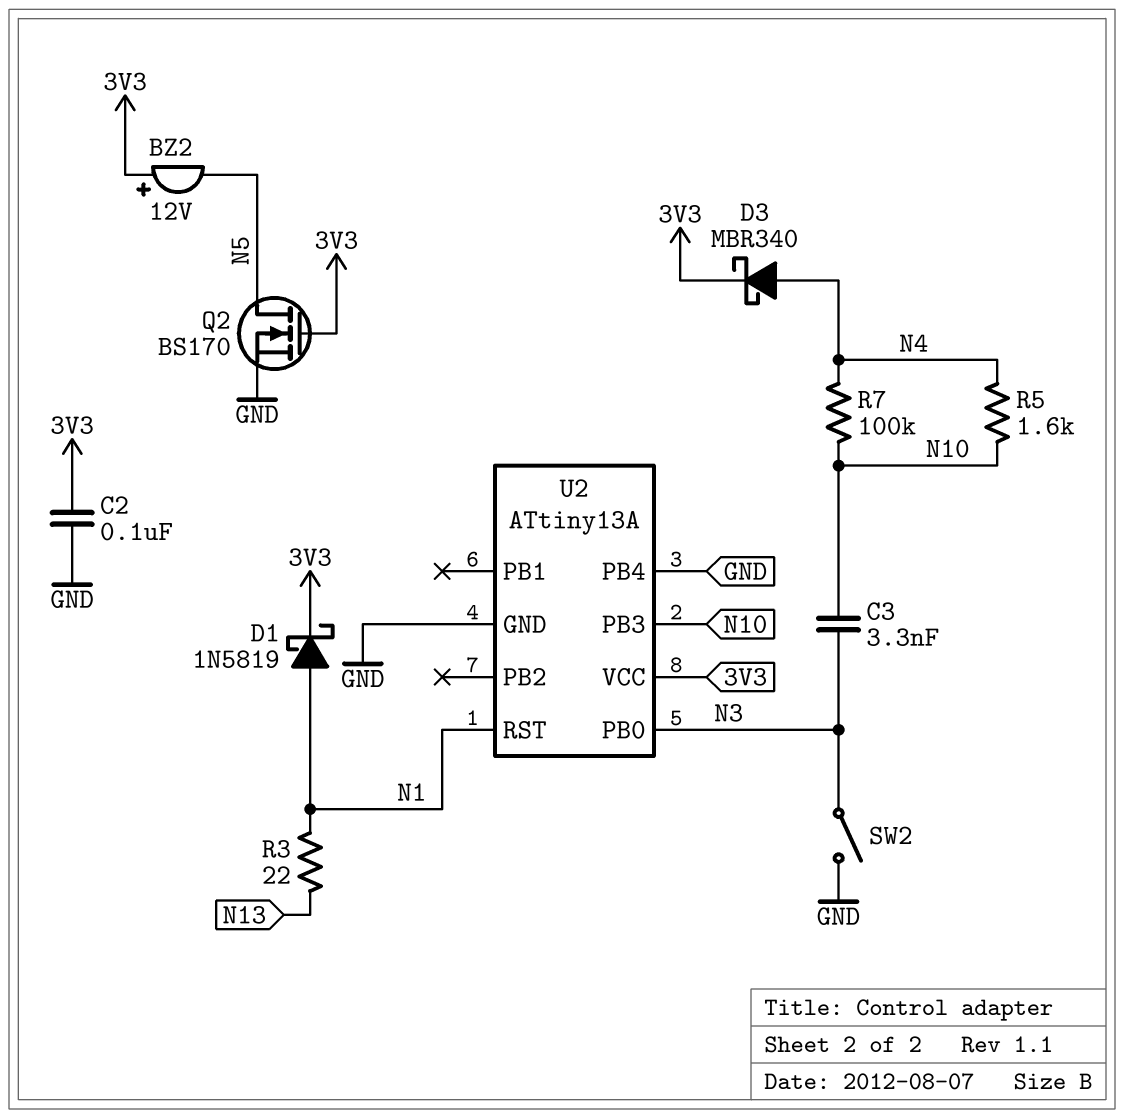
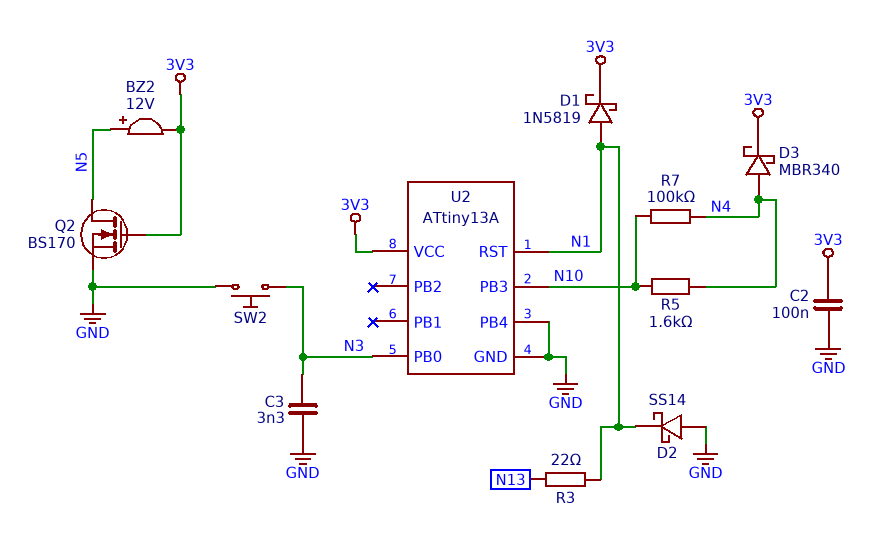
BZ2: buzzer 12V (plus 3V3, minus N5) -> buzzer 12V (plus N5, minus 3V3)
C3: 3.3nF (N3, N10) -> 3.3nF (GND, N3)
D2: none -> schottky SS14 (A GND, K N1)
SW2: switch (GND, N3) -> button (GND, N3)

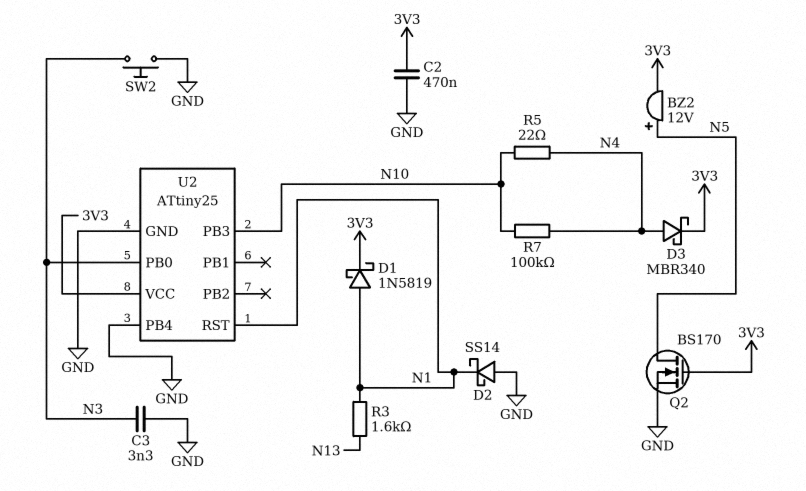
C2: 100nF (3V3, GND) -> 470nF (3V3, GND)
R3: 22 (N1, N13) -> 1.6k (N1, N13)
R5: 1.6k (N4, N10) -> 22 (N4, N10)
U2: ATtiny13A -> ATtiny25

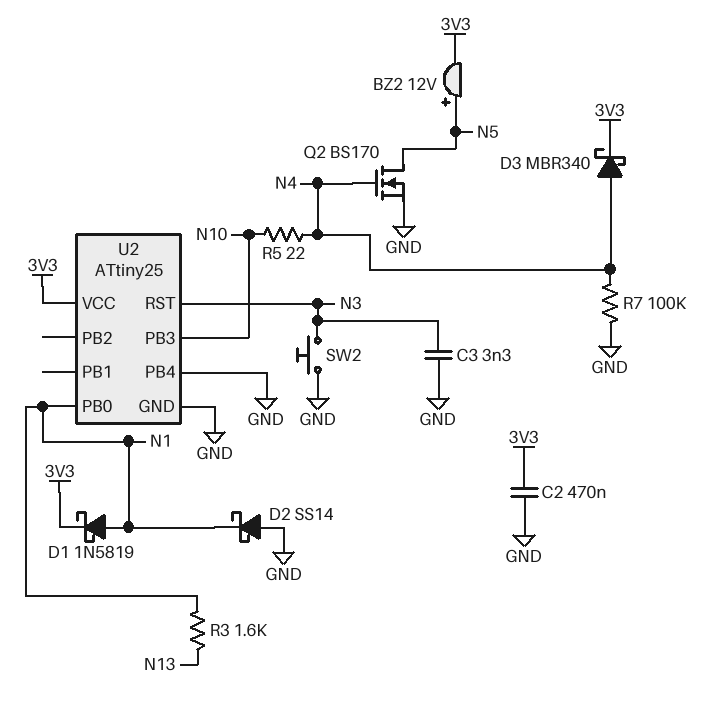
Q2: NMOS BS170 (G 3V3, D N5, S GND) -> NMOS BS170 (G N4, D N5, S GND)
R7: 100k (N4, N10) -> 100k (GND, N4)
U2 pin PB0: N3 -> N1
U2 pin RST: N1 -> N3

